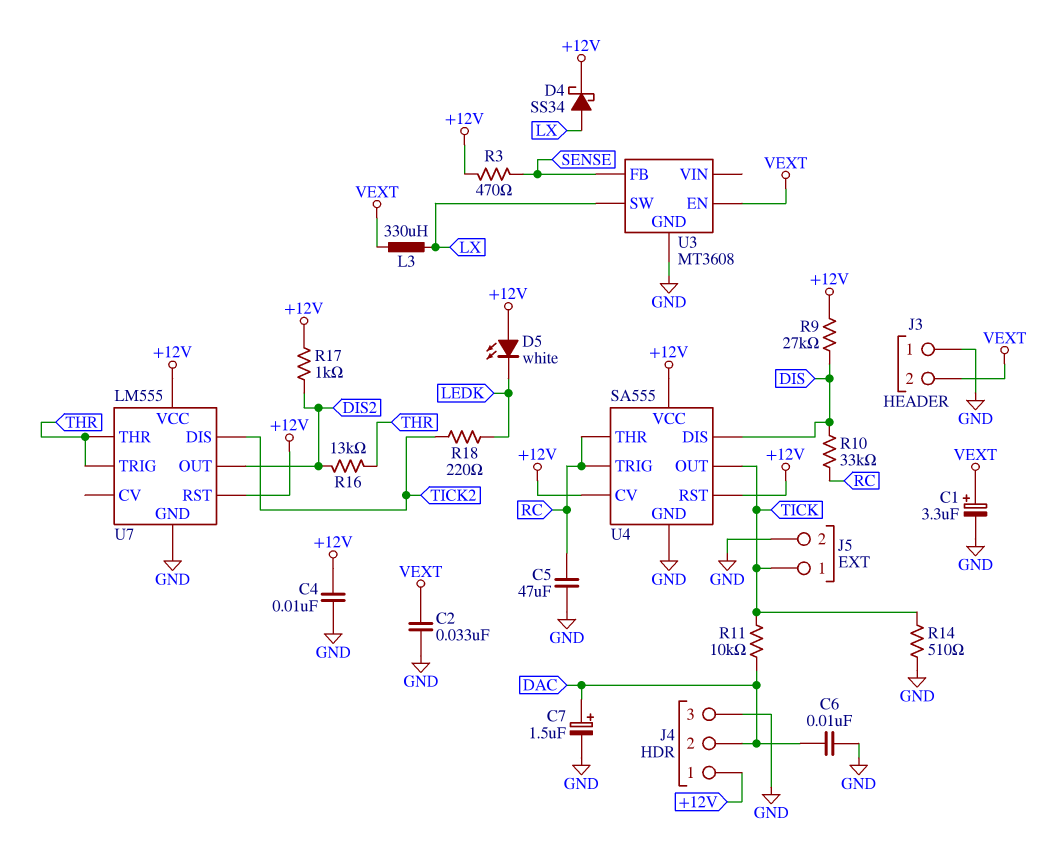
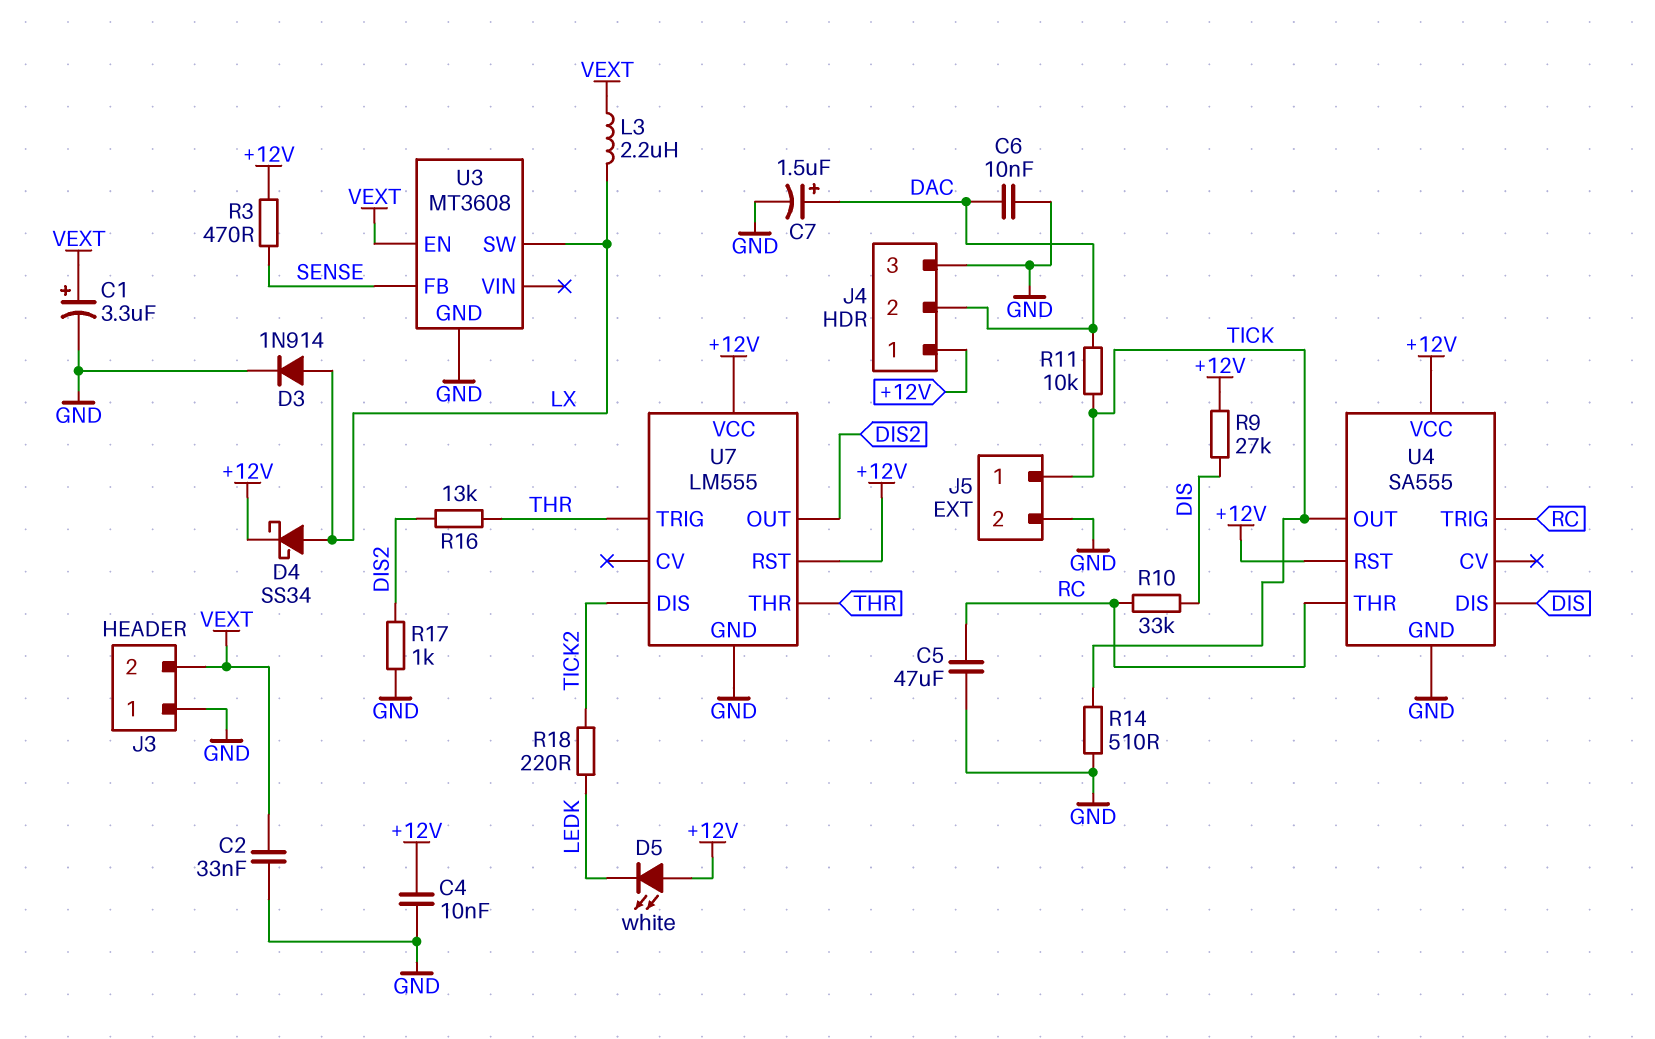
D3: none -> diode 1N914 (A LX, K GND)
L3: 330uH (LX, VEXT) -> 2.2uH (LX, VEXT)
R17: 1k (+12V, DIS2) -> 1k (DIS2, GND)
U4 pin CV: +12V -> none

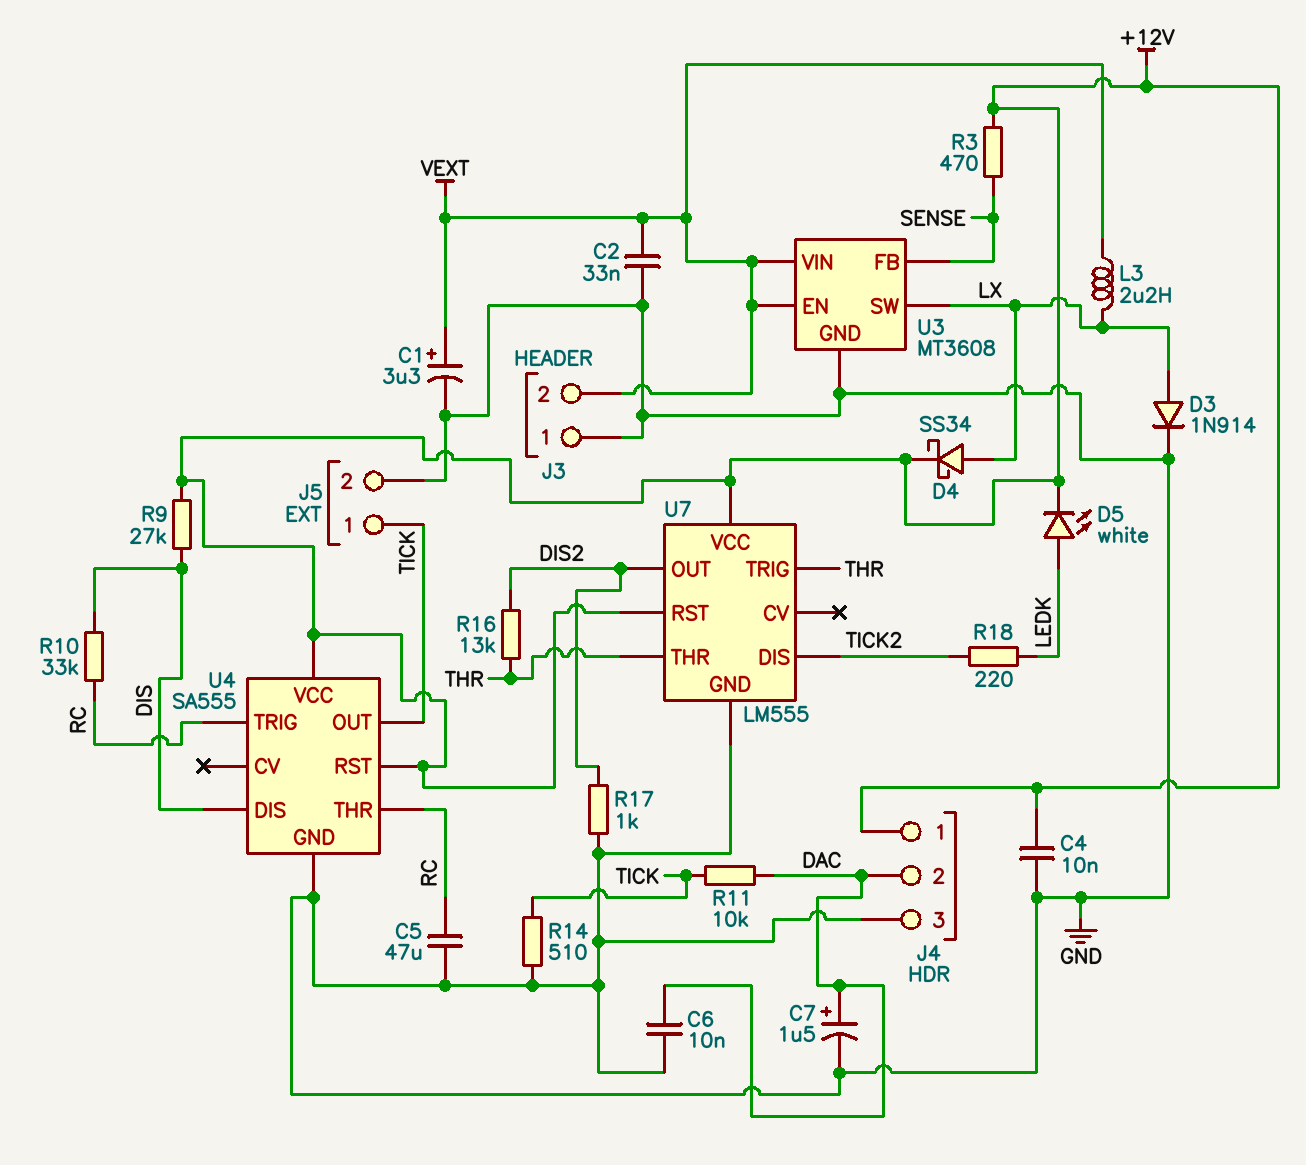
D5: LED white (A +12V, K LEDK) -> LED white (A LEDK, K +12V)
U3 pin VIN: none -> VEXT

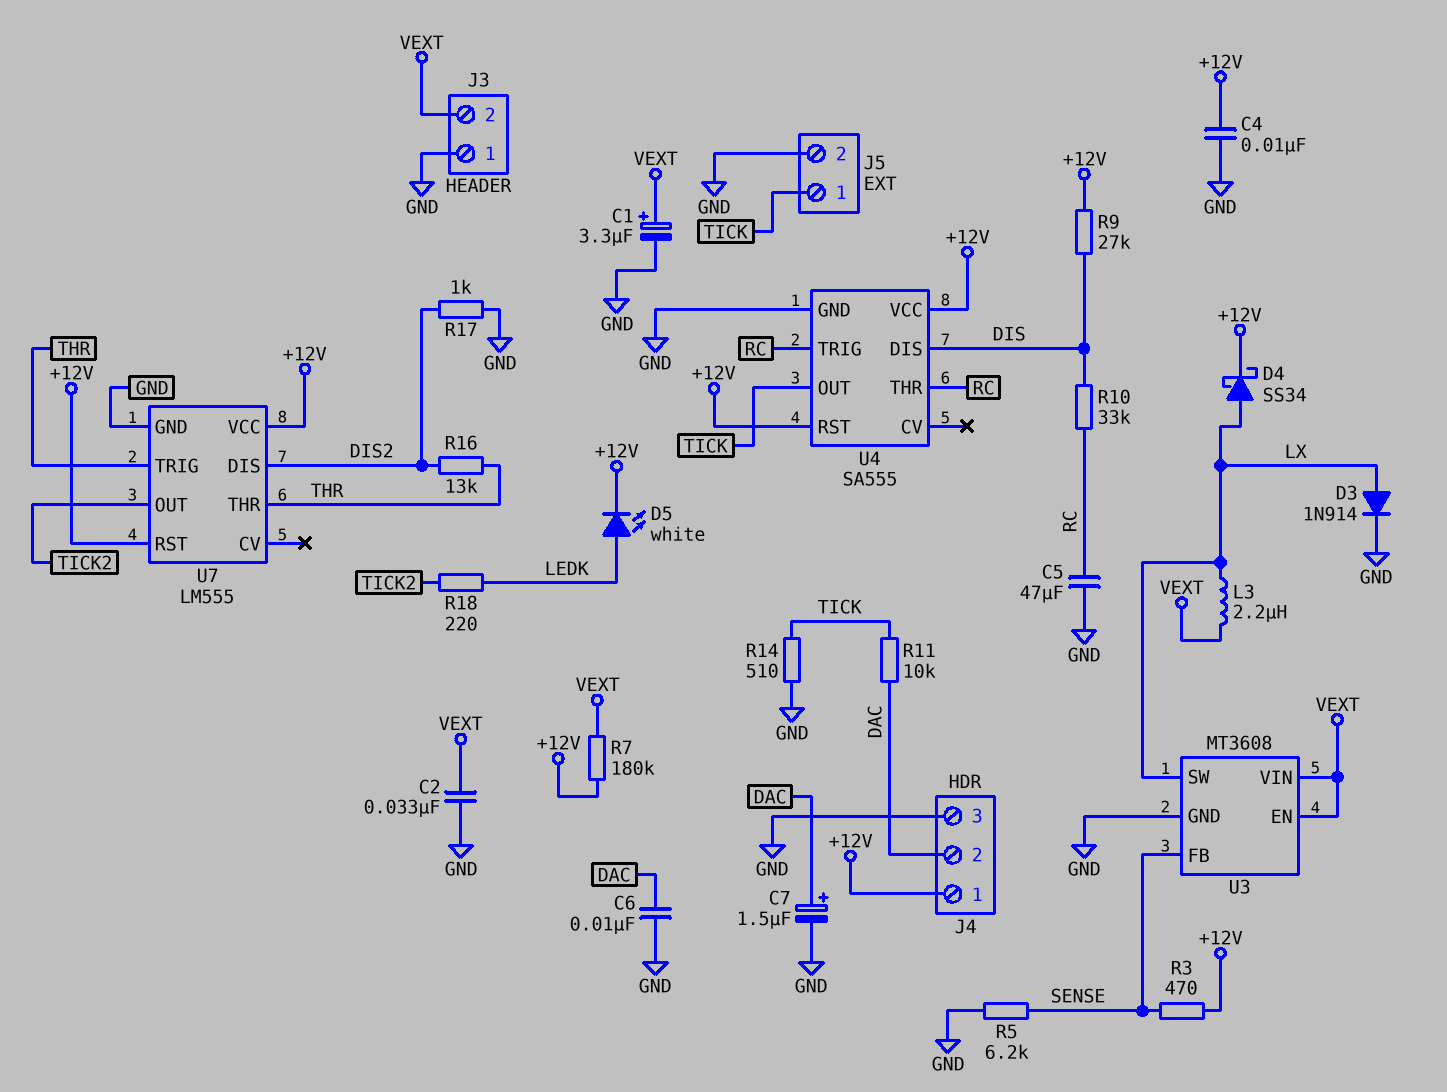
R5: none -> 6.2k (GND, SENSE)
R7: none -> 180k (+12V, VEXT)
U7 pin DIS: TICK2 -> DIS2
U7 pin OUT: DIS2 -> TICK2

